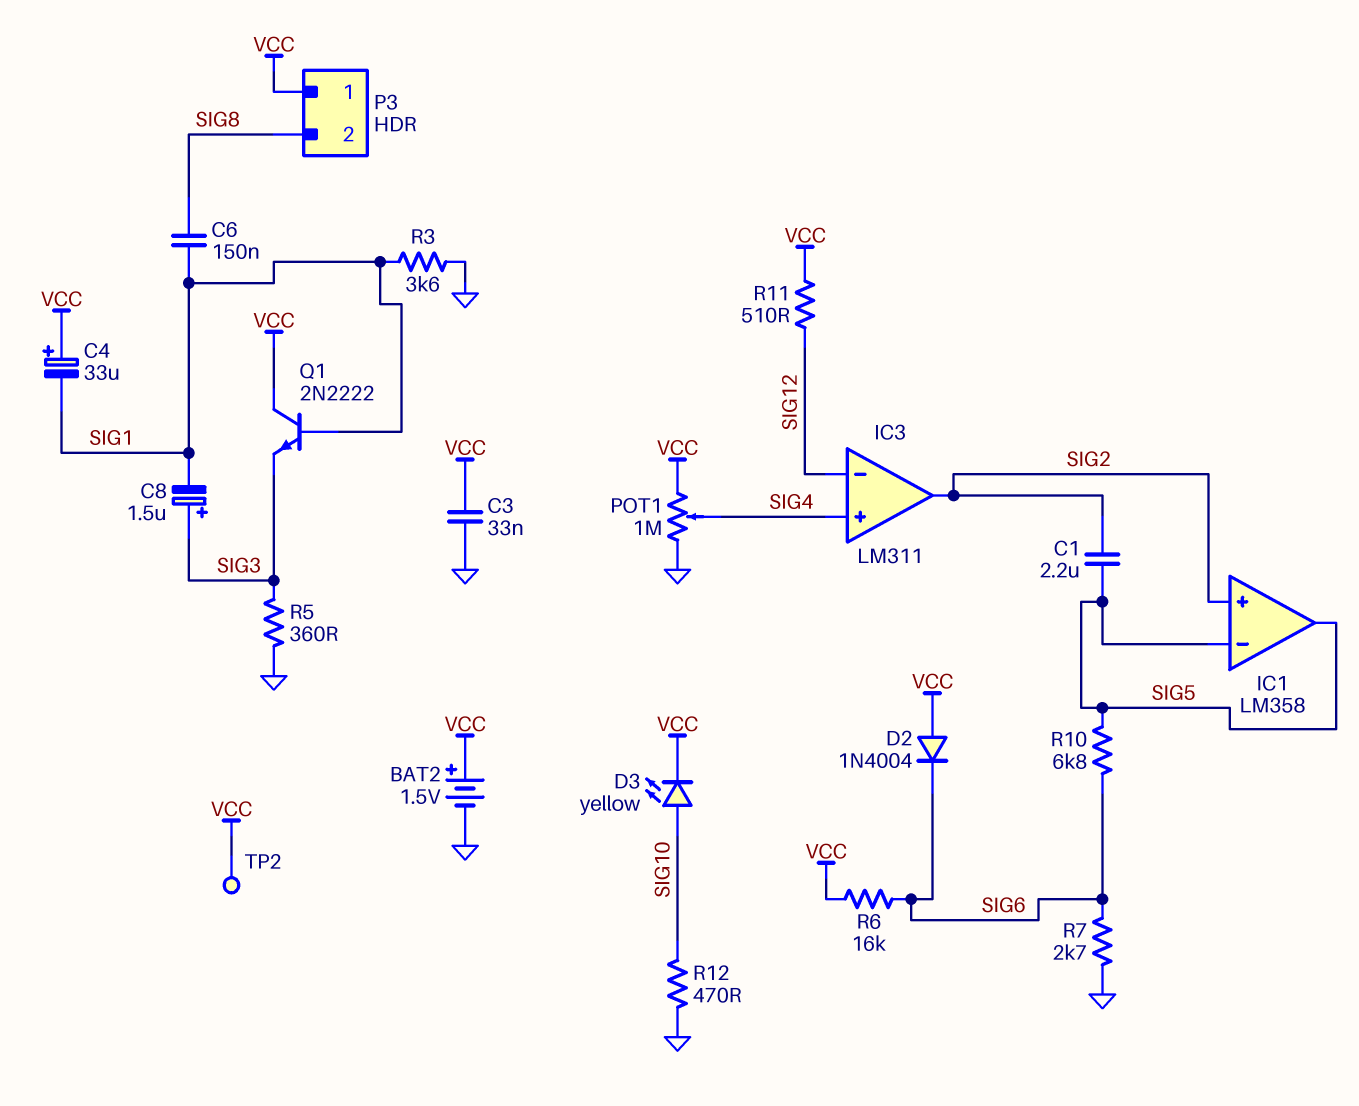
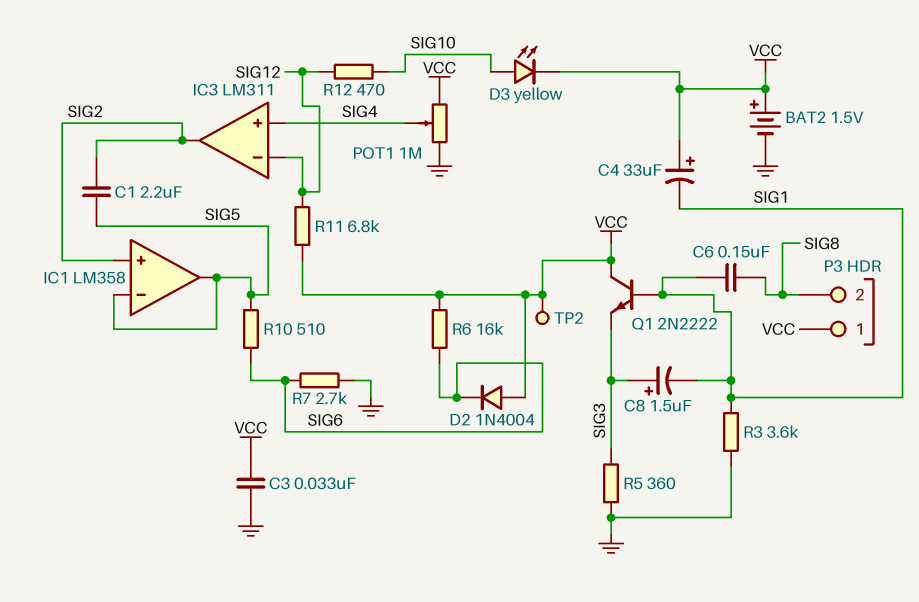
R10: 6.8k (SIG5, SIG6) -> 510 (SIG5, SIG6)
R11: 510 (SIG12, VCC) -> 6.8k (SIG12, VCC)
R12: 470 (GND, SIG10) -> 470 (SIG10, SIG12)

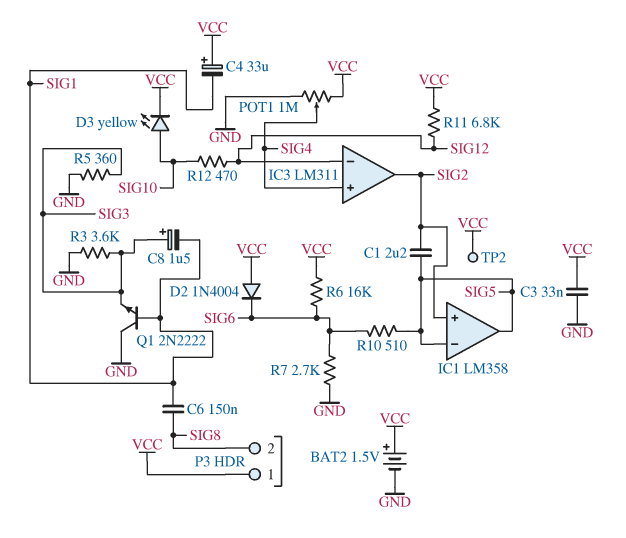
Q1: NPN 2N2222 (B SIG1, C VCC, E SIG3) -> NPN 2N2222 (B SIG1, C GND, E SIG3)
R3: 3.6k (GND, SIG1) -> 3.6k (GND, SIG3)

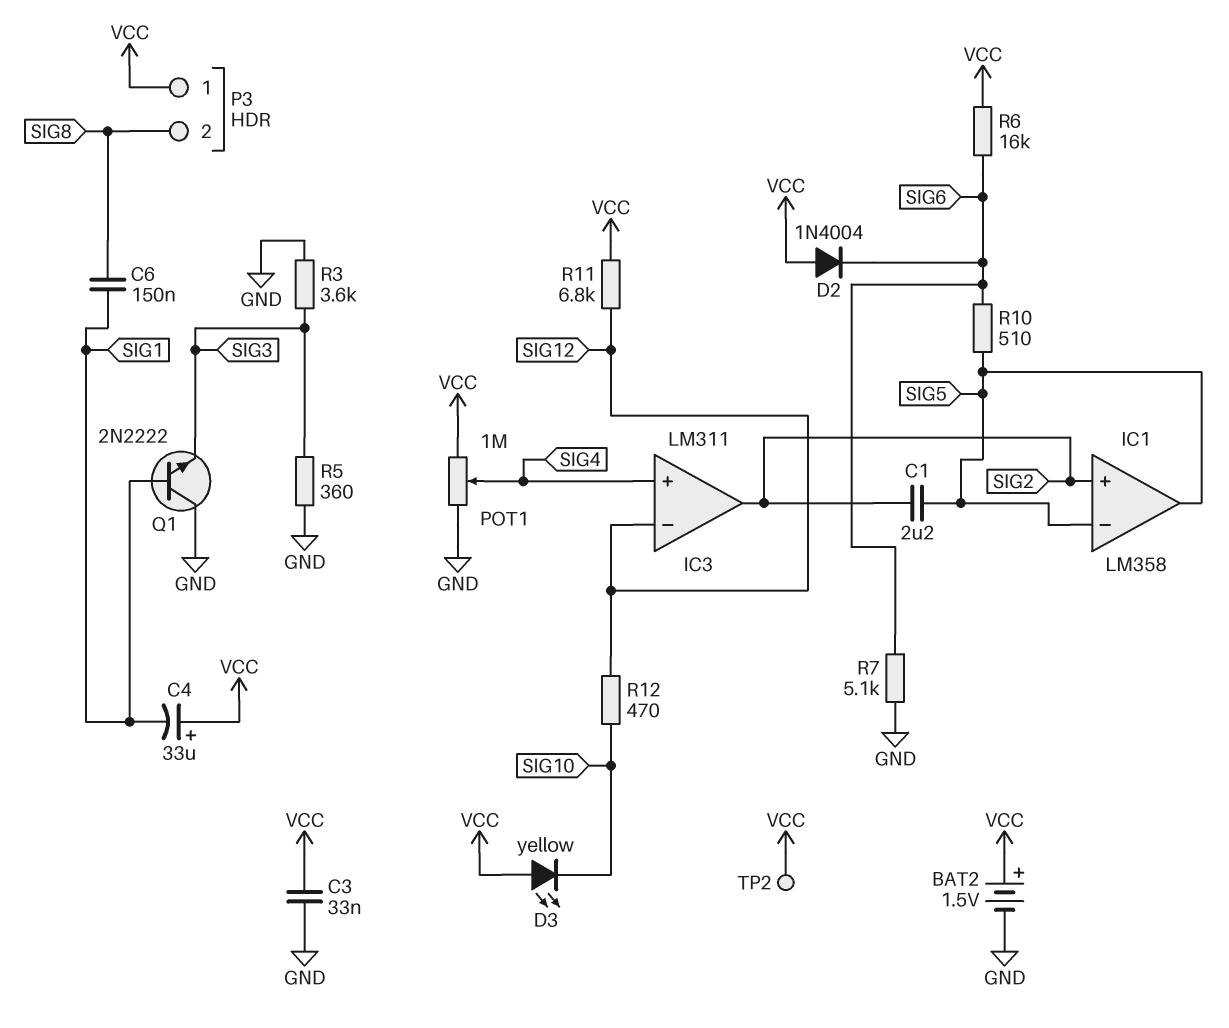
C8: 1.5uF (plus SIG3, minus SIG1) -> none
D3: LED yellow (A SIG10, K VCC) -> LED yellow (A VCC, K SIG10)
R7: 2.7k (GND, SIG6) -> 5.1k (GND, SIG6)

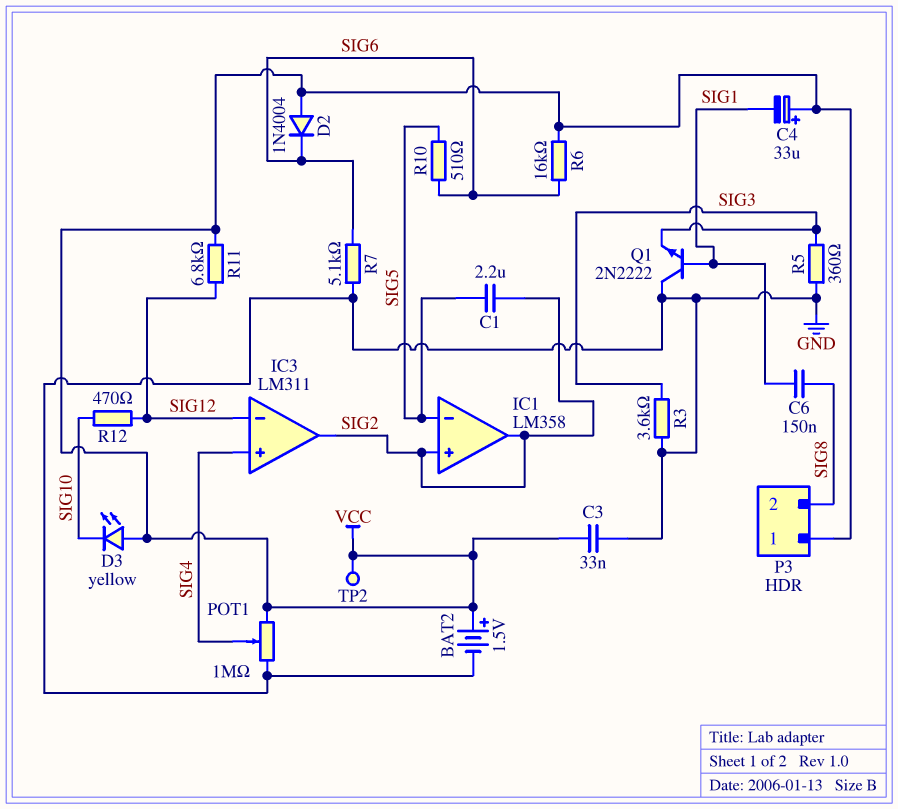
IC1 pin out: SIG5 -> SIG2

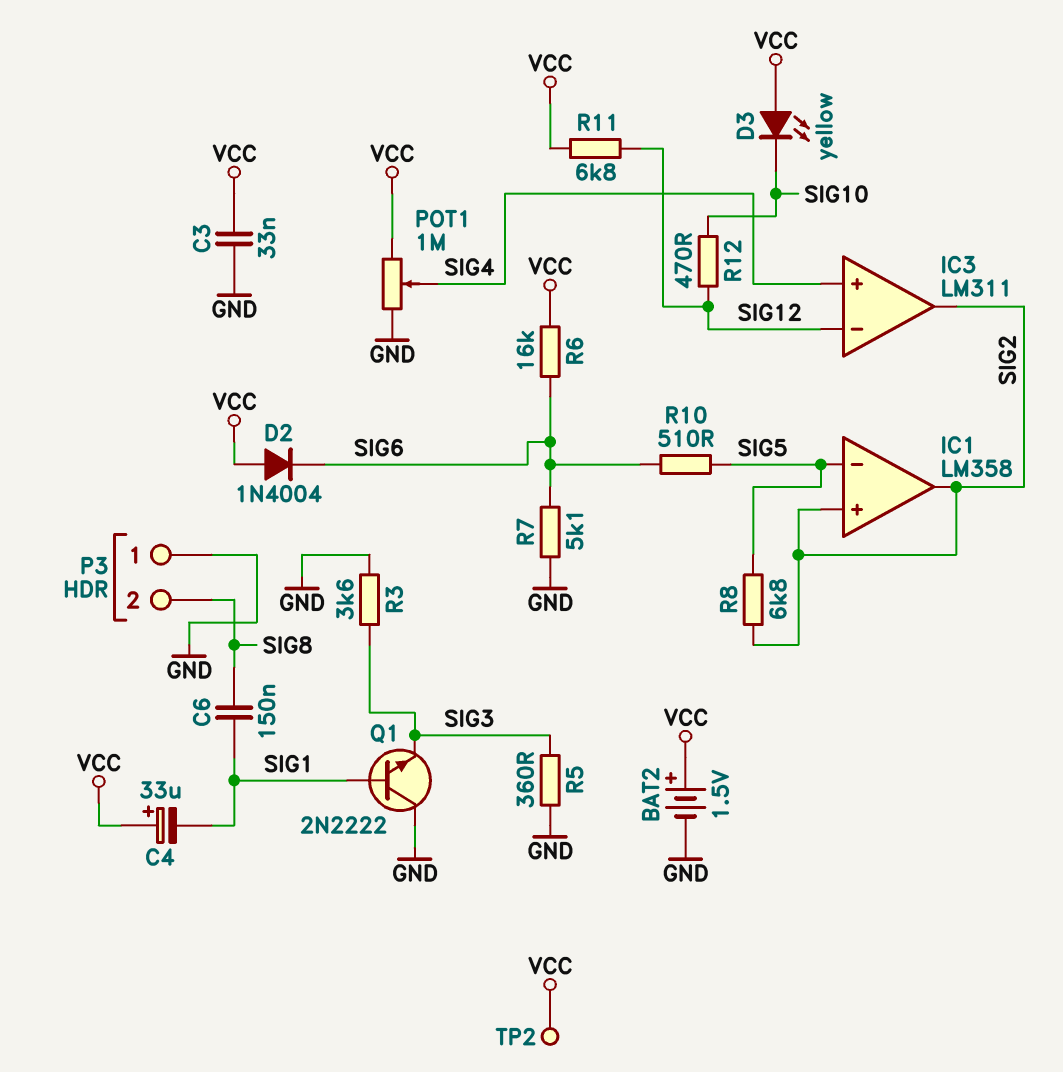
C1: 2.2uF (SIG2, SIG5) -> none
P3 pin 1: VCC -> GND
R8: none -> 6.8k (SIG2, SIG5)

